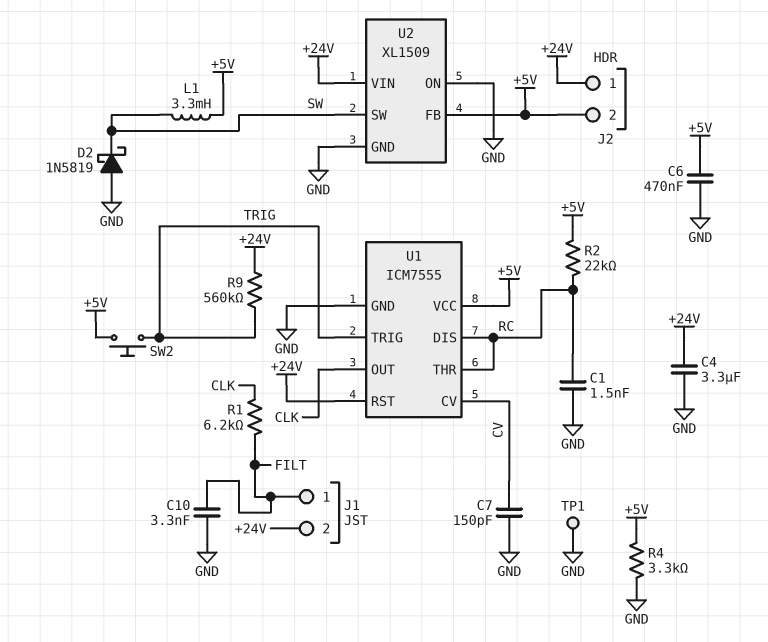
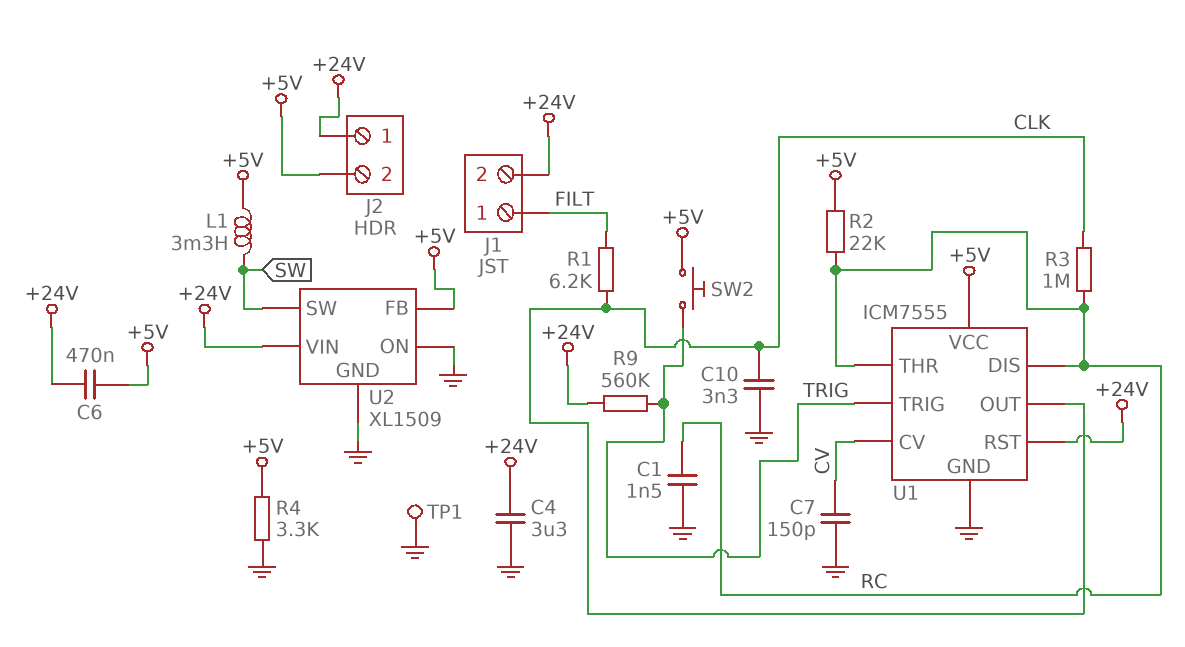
C6: 470nF (+5V, GND) -> 470nF (+5V, +24V)
C10: 3.3nF (FILT, GND) -> 3.3nF (CLK, GND)
D2: schottky 1N5819 (A GND, K SW) -> none
R3: none -> 1M (CLK, RC)

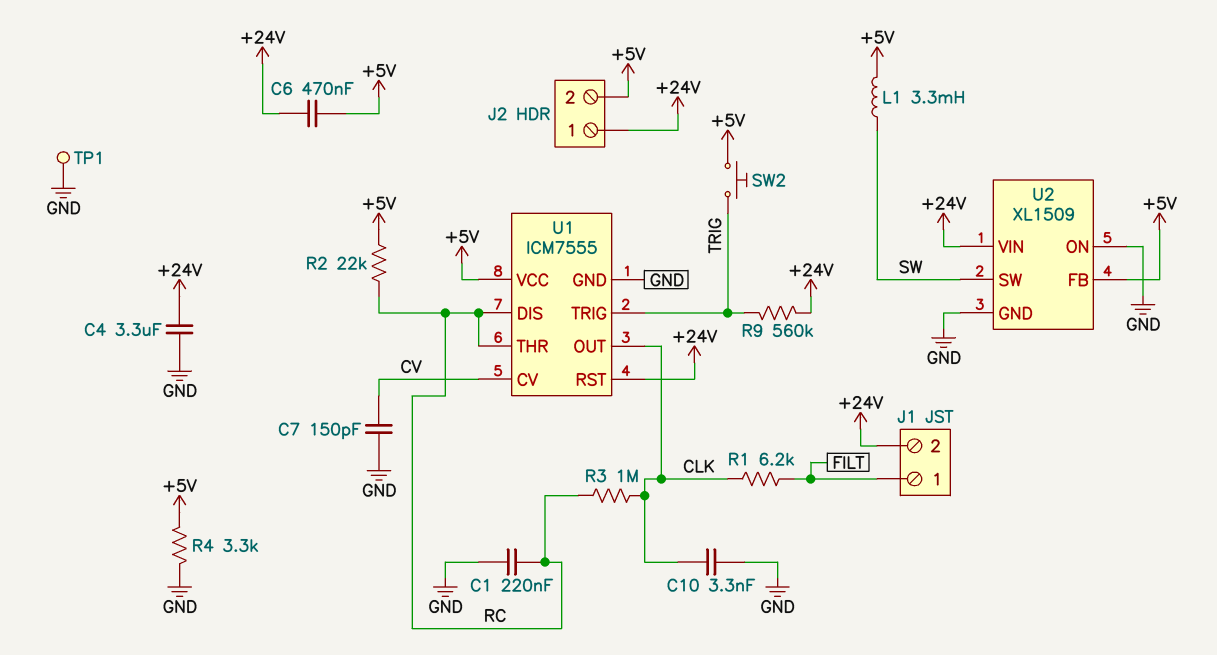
C1: 1.5nF (GND, RC) -> 220nF (GND, RC)

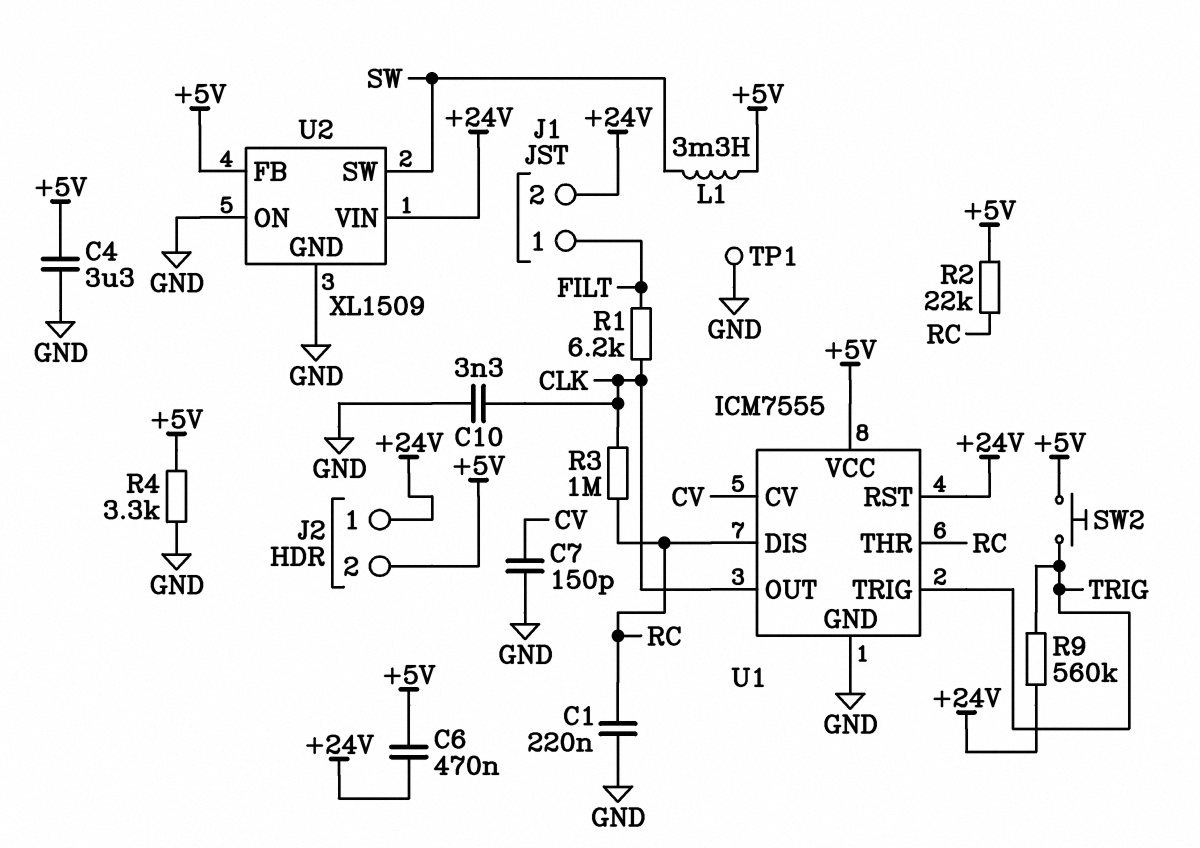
C4: 3.3uF (+24V, GND) -> 3.3uF (+5V, GND)

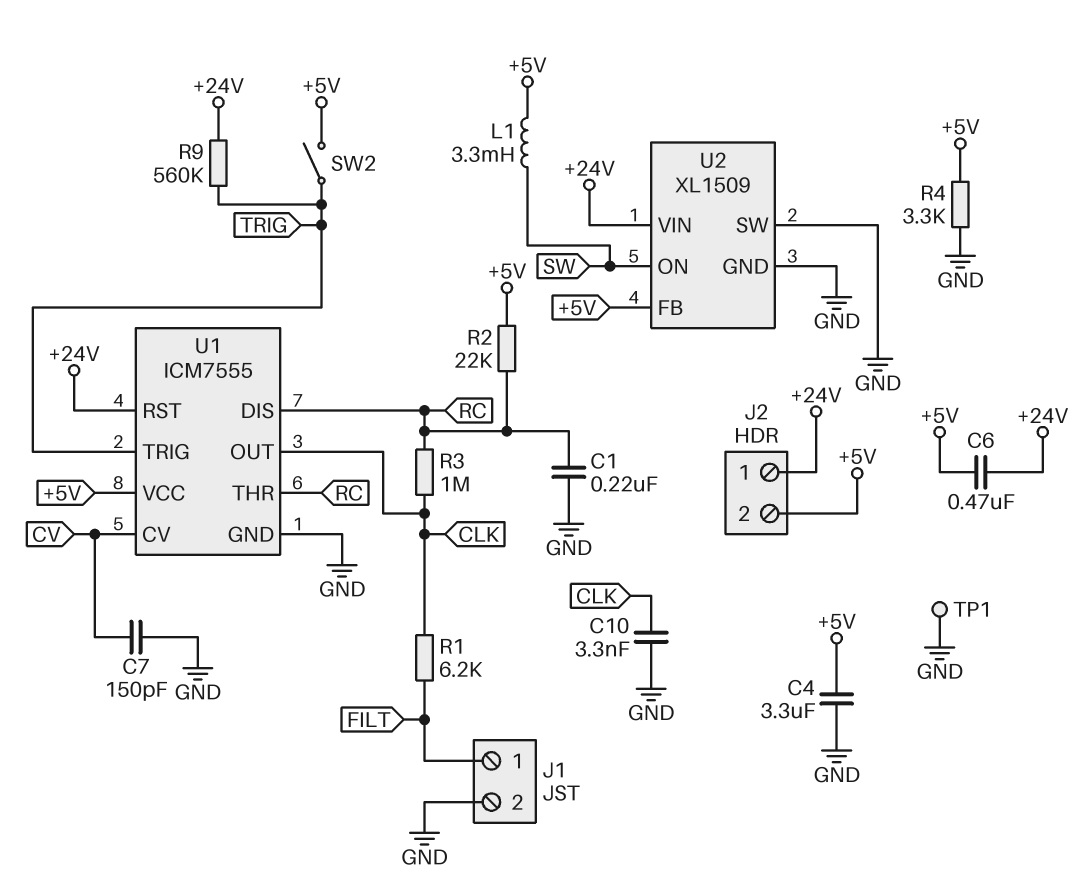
J1 pin 2: +24V -> GND
SW2: button (+5V, TRIG) -> switch (+5V, TRIG)
U2 pin ON: GND -> SW
U2 pin SW: SW -> GND

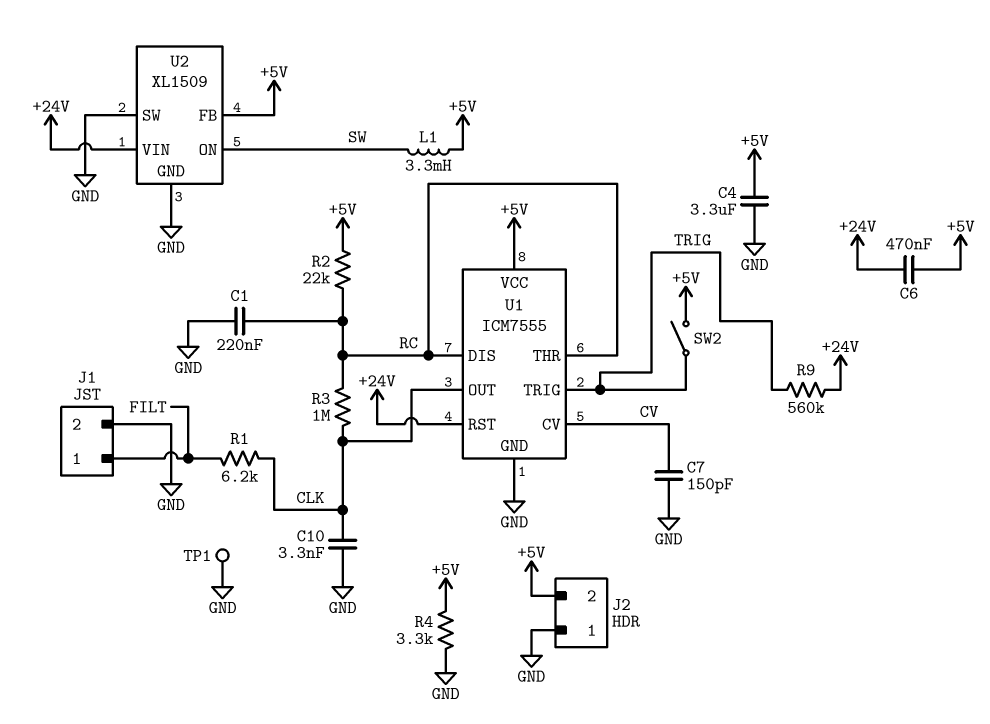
J2 pin 1: +24V -> GND

